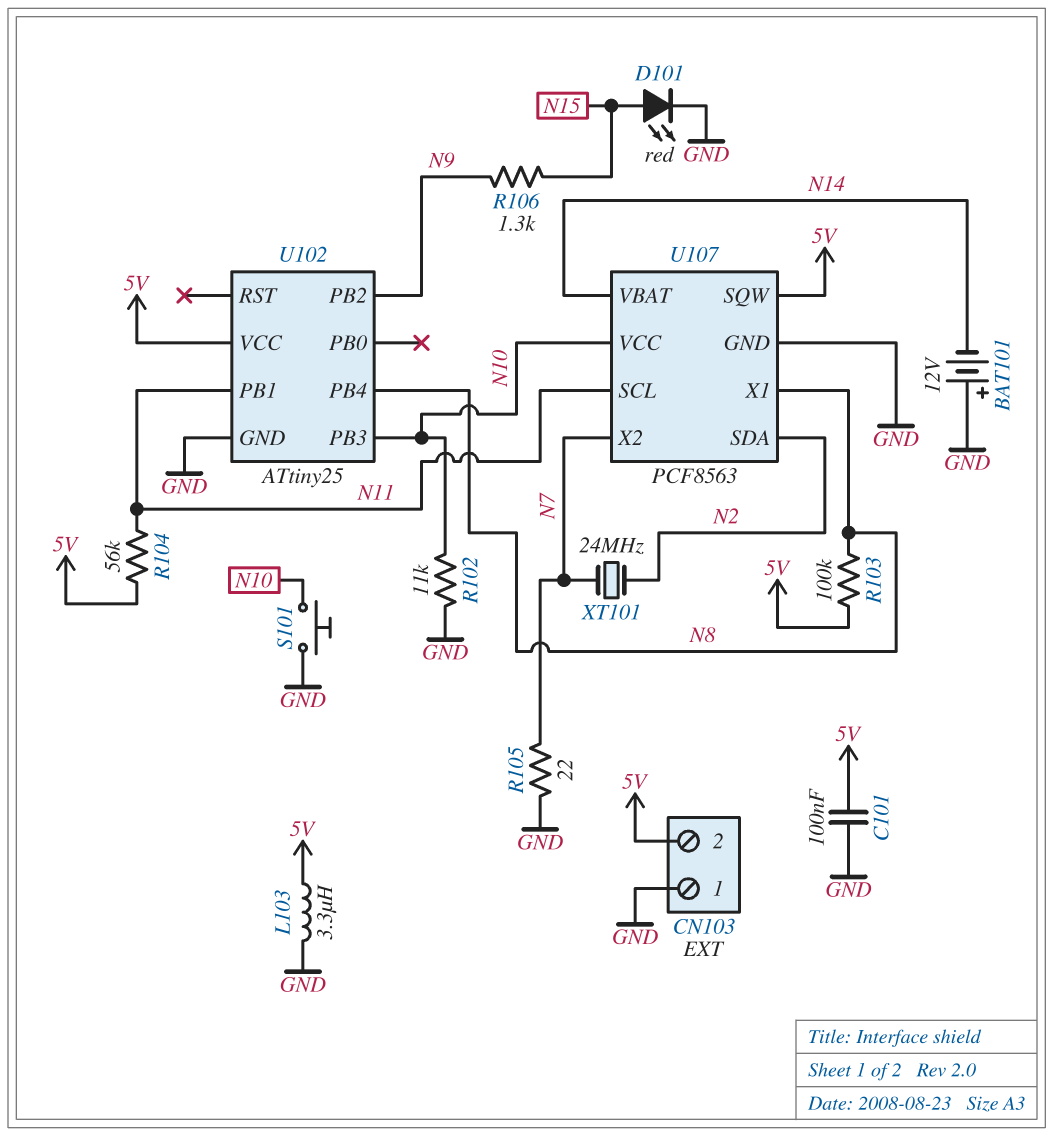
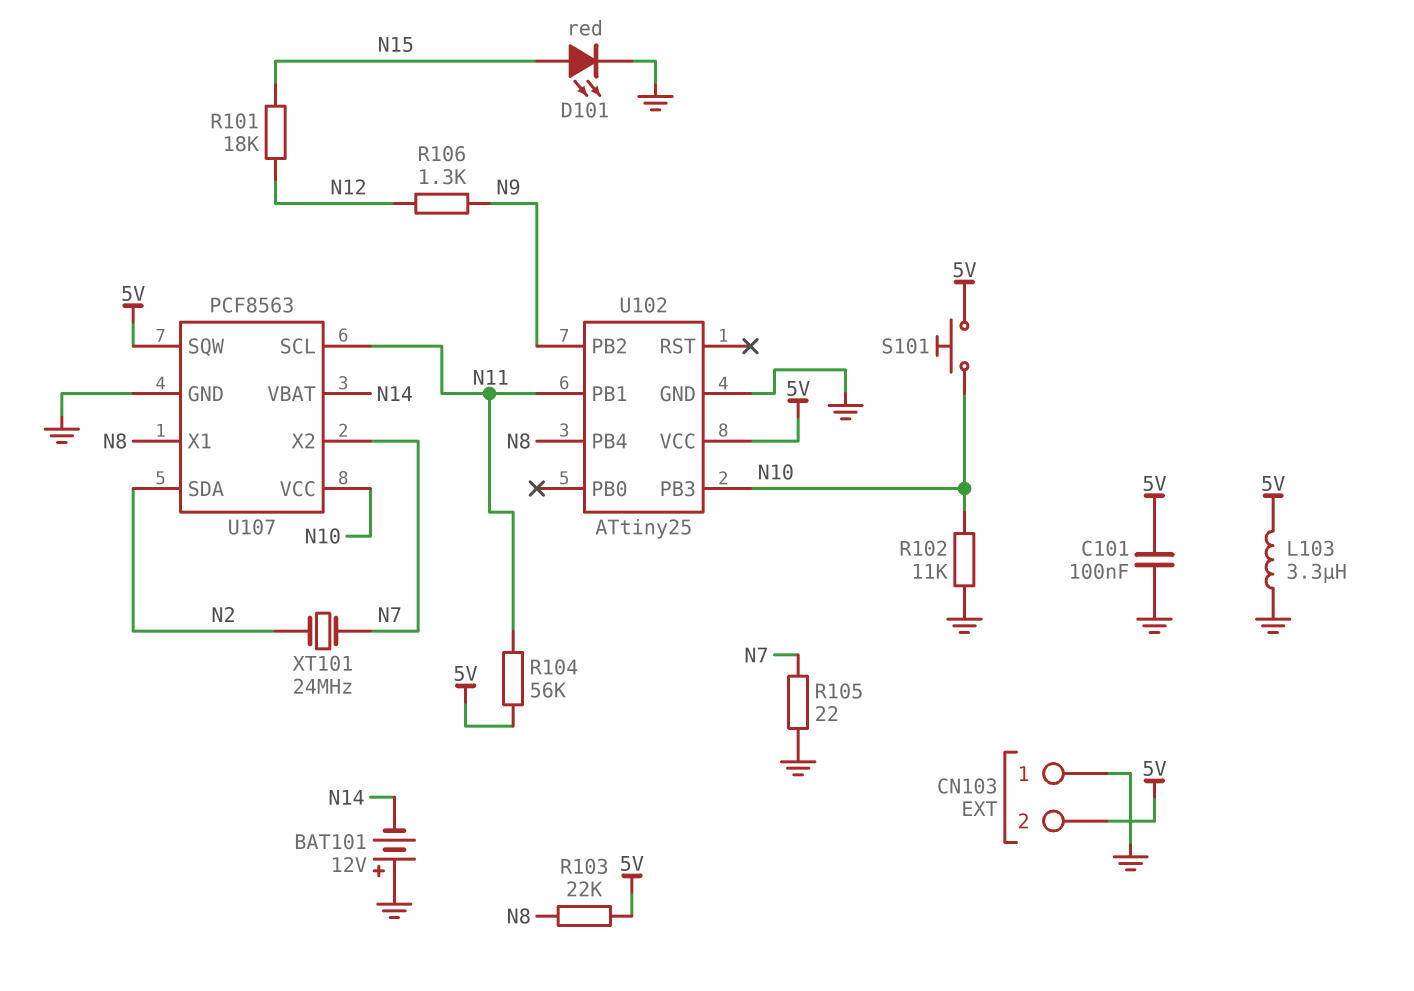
R101: none -> 18k (N12, N15)
R103: 100k (5V, N8) -> 22k (5V, N8)
R106: 1.3k (N9, N15) -> 1.3k (N9, N12)
S101: button (GND, N10) -> button (5V, N10)

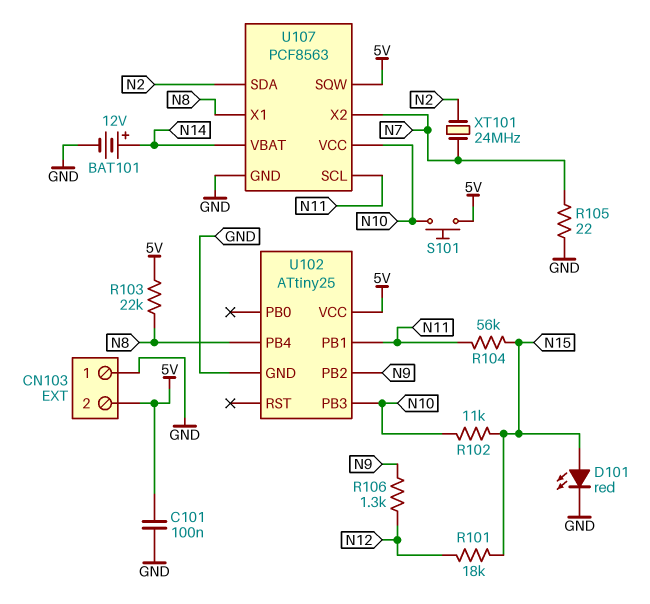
BAT101: 12V (plus GND, minus N14) -> 12V (plus N14, minus GND)
L103: 3.3uH (5V, GND) -> none
R102: 11k (GND, N10) -> 11k (N10, N15)
R104: 56k (5V, N11) -> 56k (N11, N15)

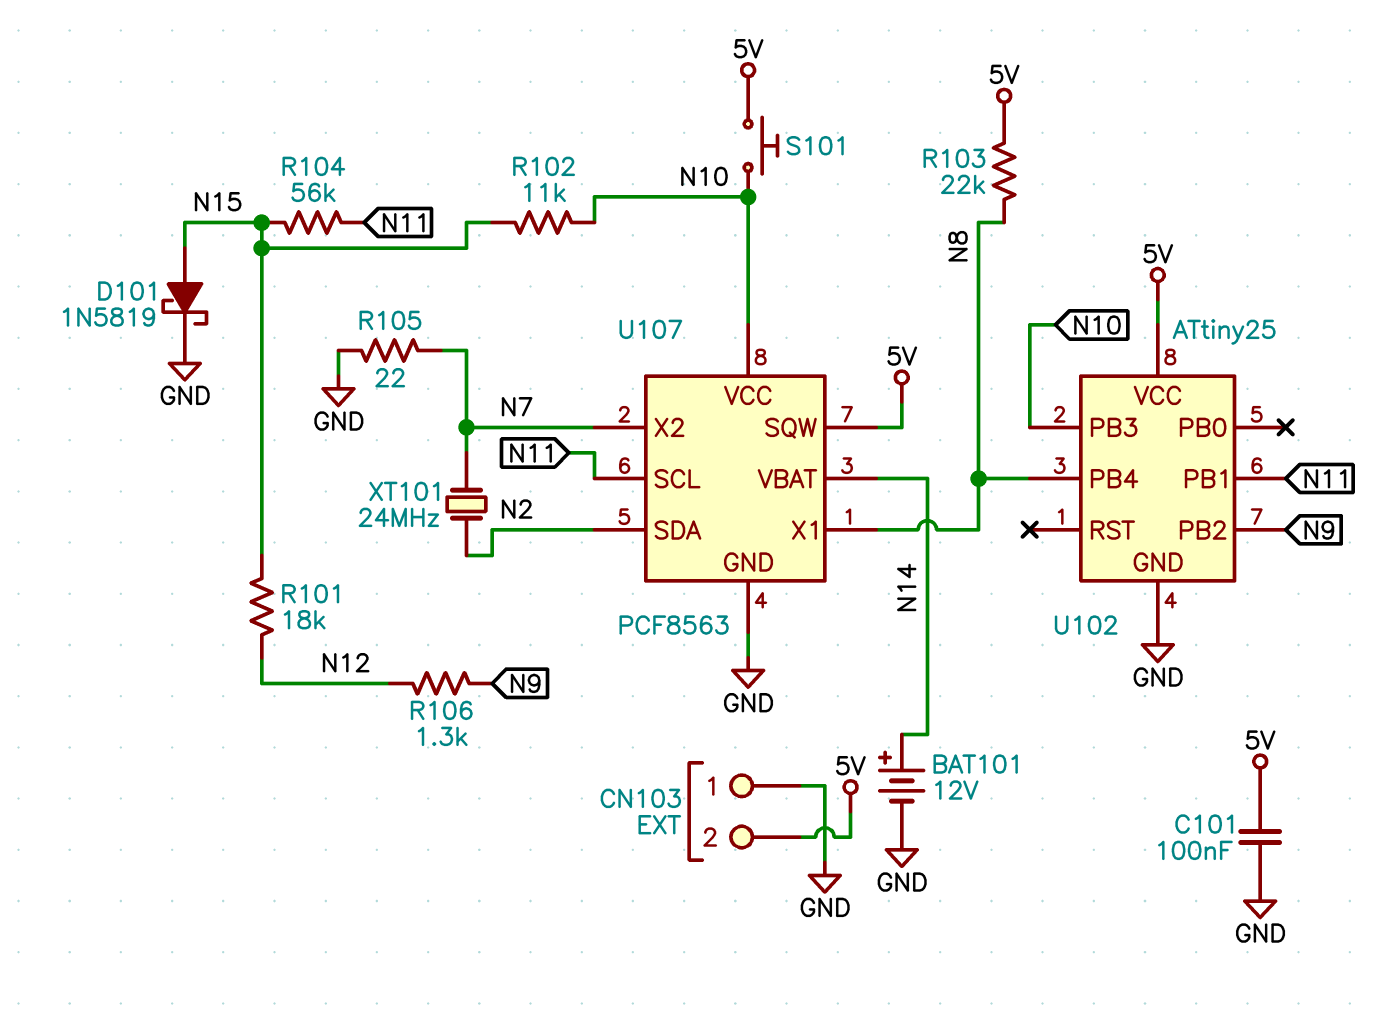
D101: LED red (A N15, K GND) -> schottky 1N5819 (A N15, K GND)

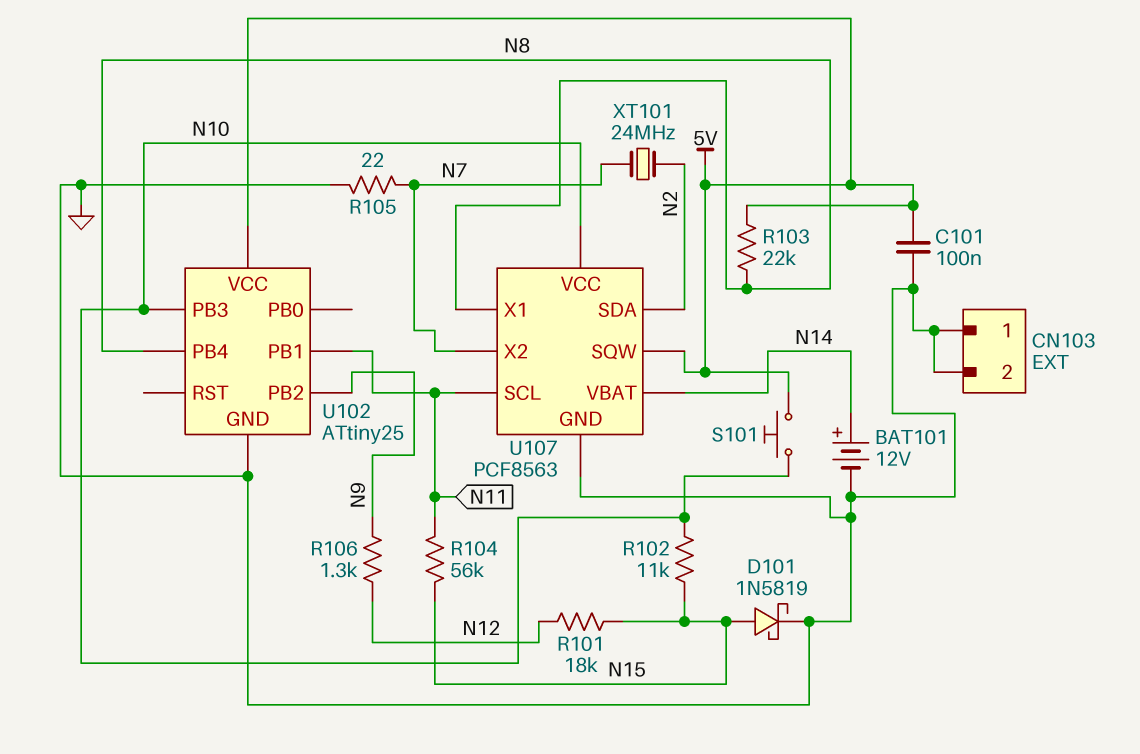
CN103 pin 2: 5V -> GND

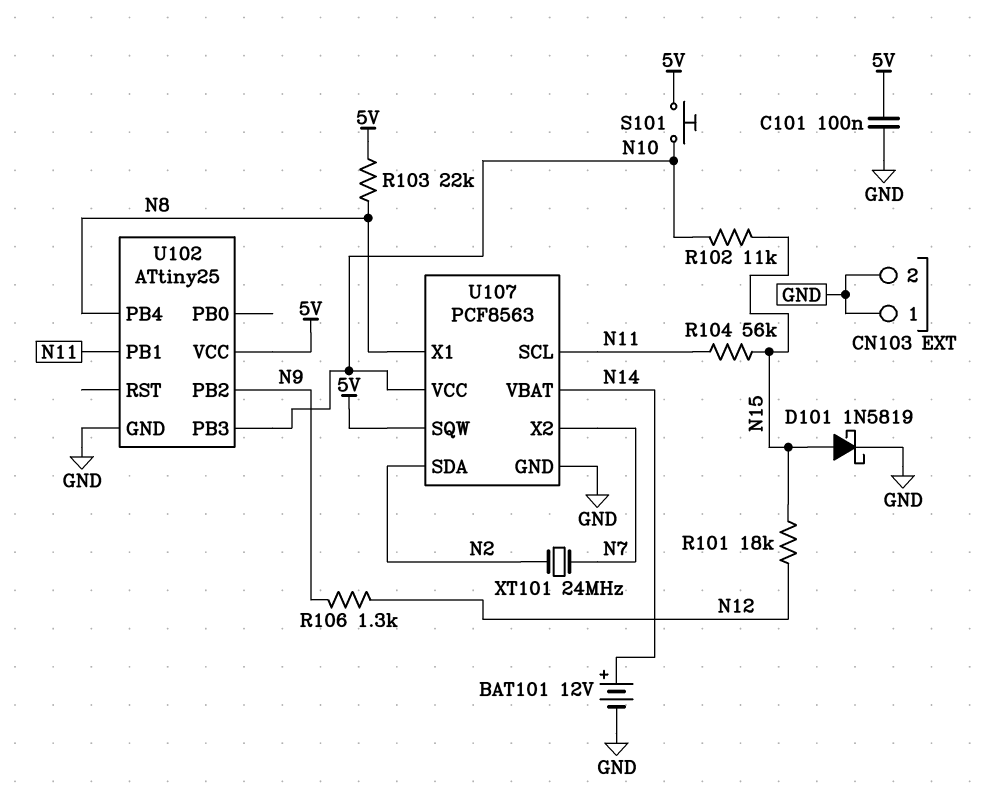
R105: 22 (GND, N7) -> none

